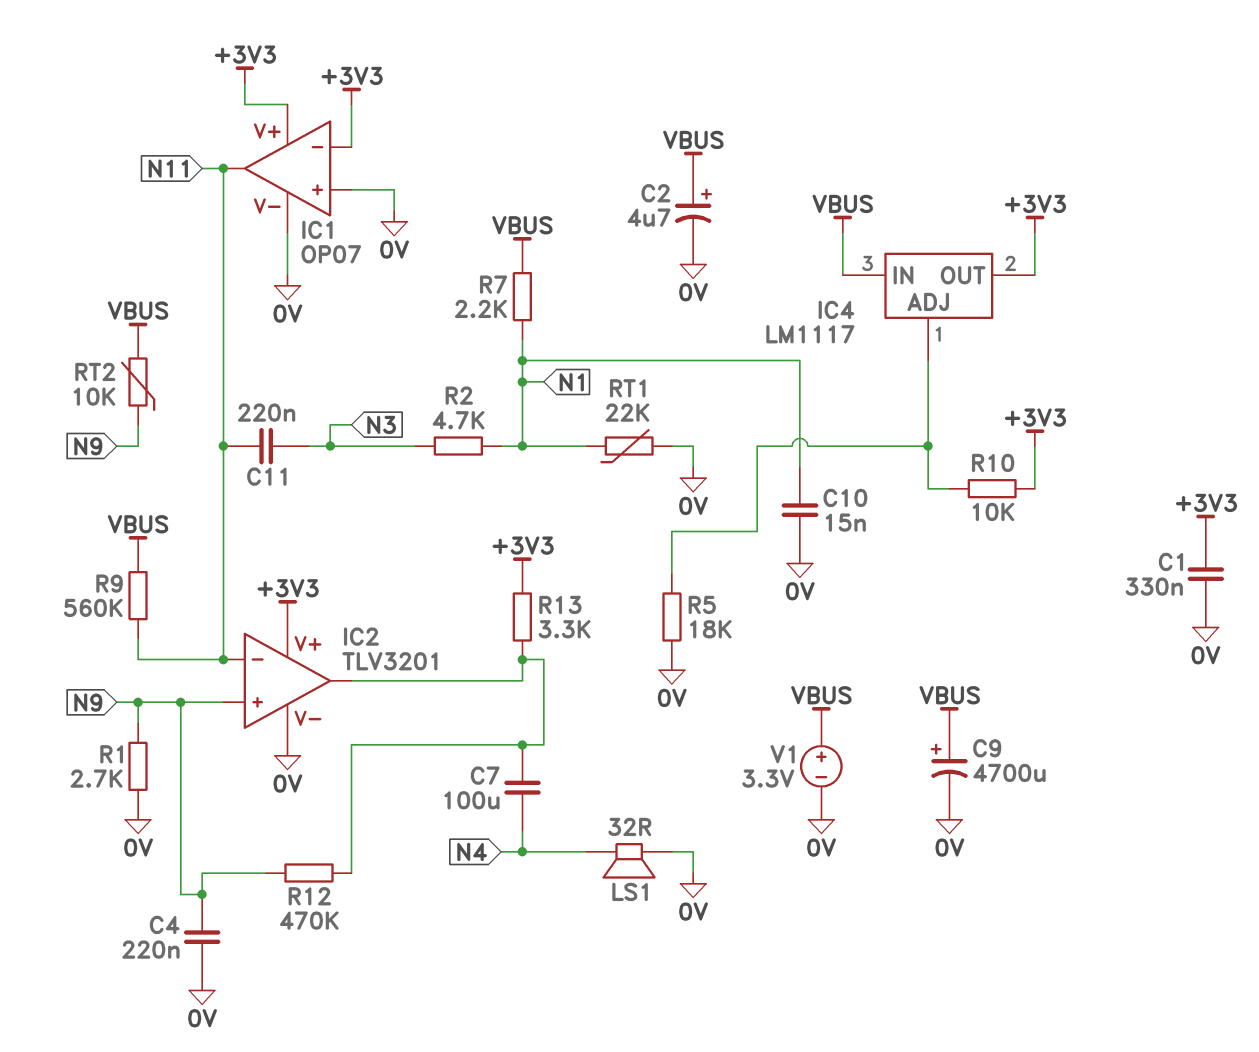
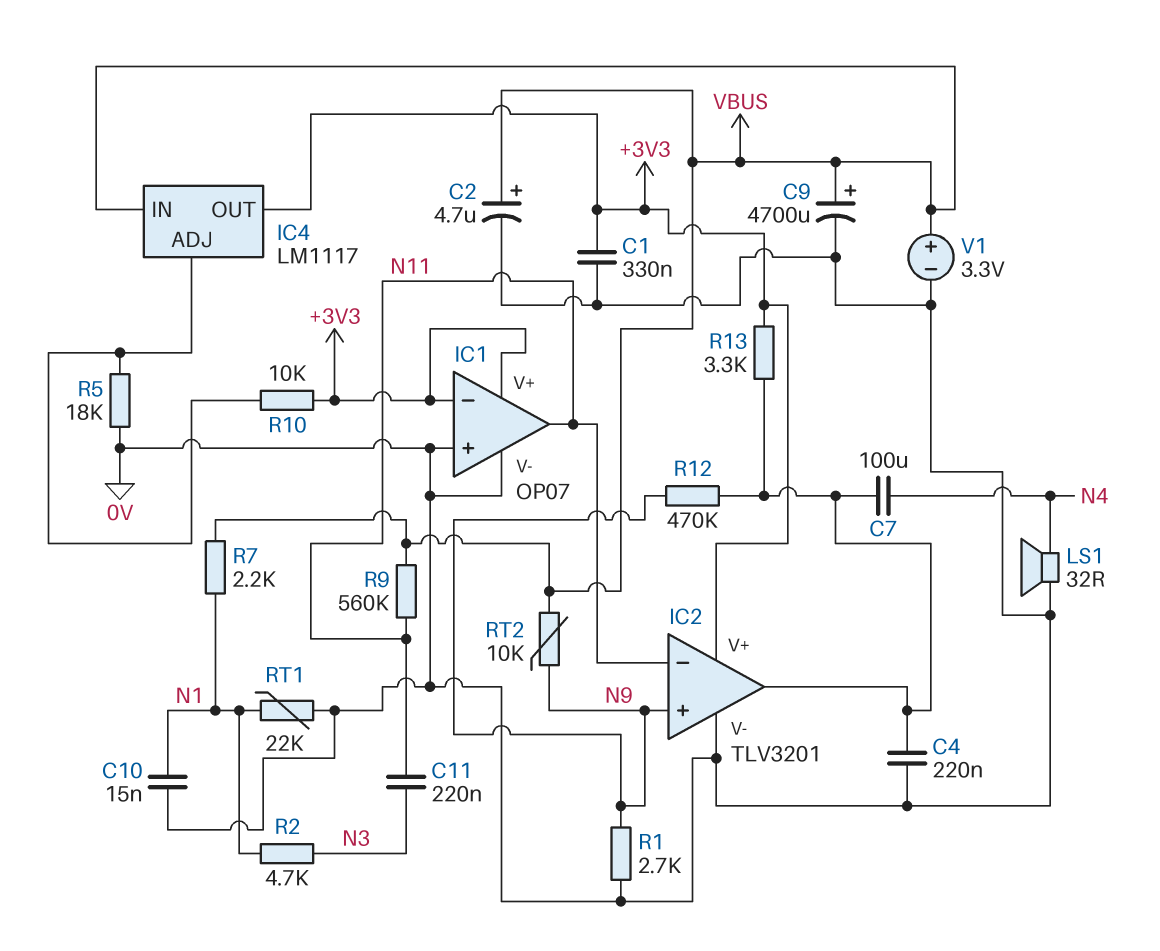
C4: 220nF (0V, N9) -> 220nF (0V, IC2/out)

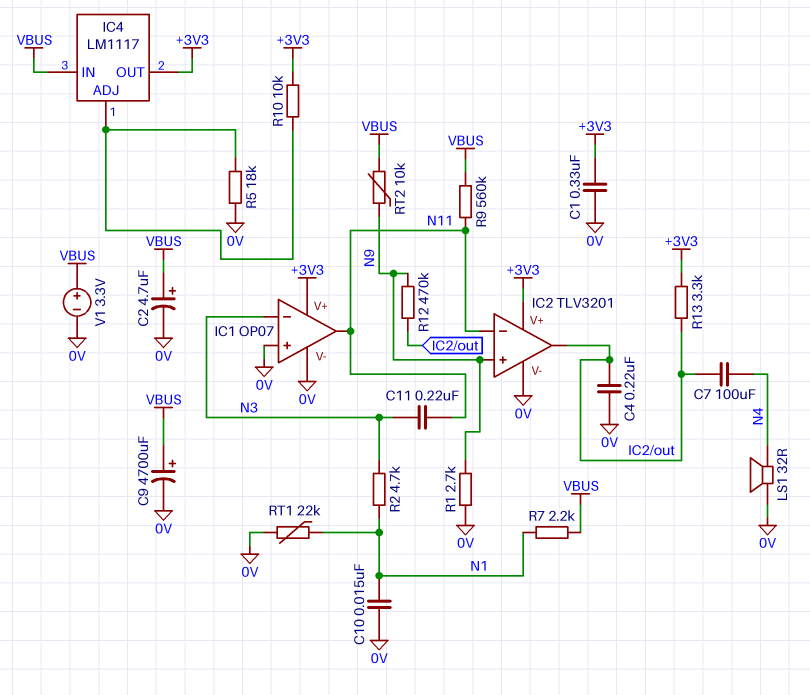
IC1 pin in-: +3V3 -> N3

